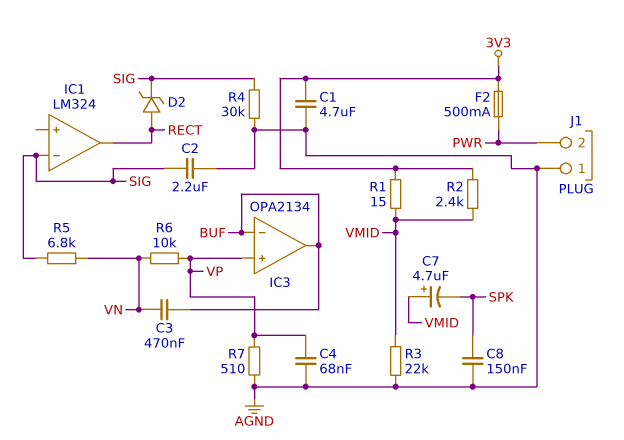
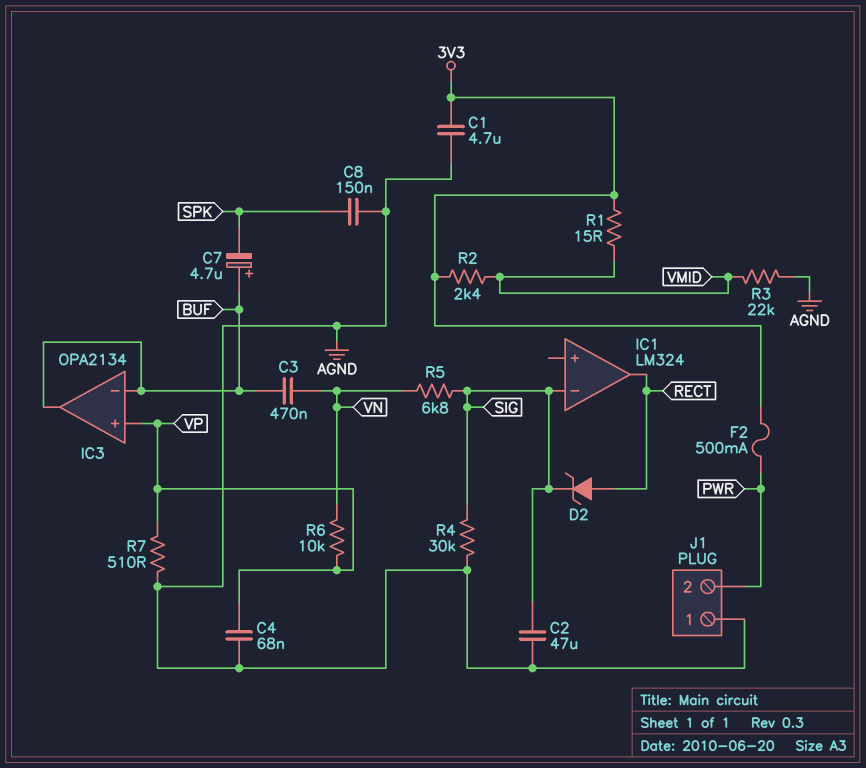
C2: 2.2uF (AGND, SIG) -> 47uF (AGND, SIG)
C7: 4.7uF (plus VMID, minus SPK) -> 4.7uF (plus BUF, minus SPK)

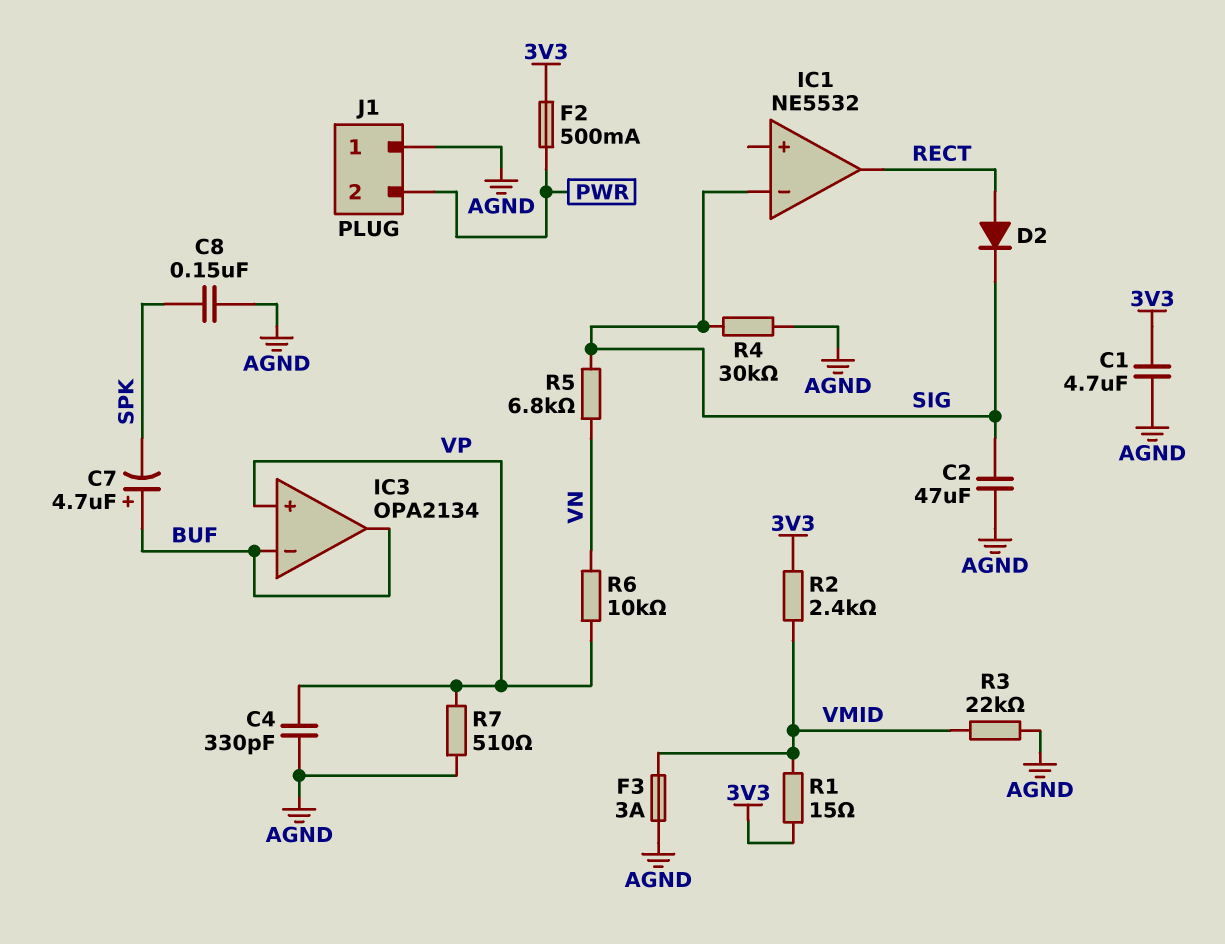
C3: 470nF (BUF, VN) -> none
C4: 68nF (AGND, VP) -> 330pF (AGND, VP)
D2: zener (A RECT, K SIG) -> diode (A RECT, K SIG)
F3: none -> 3A (AGND, VMID)
IC1: LM324 -> NE5532

